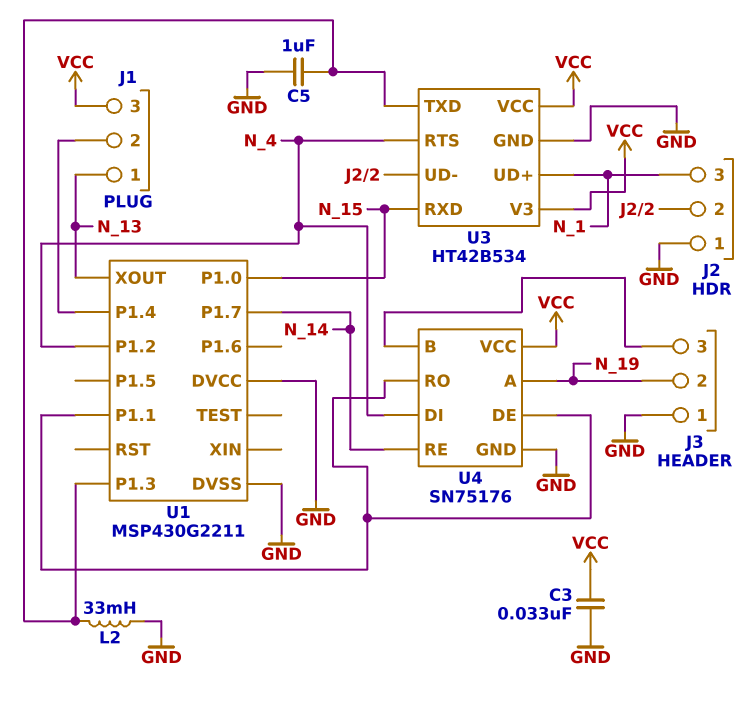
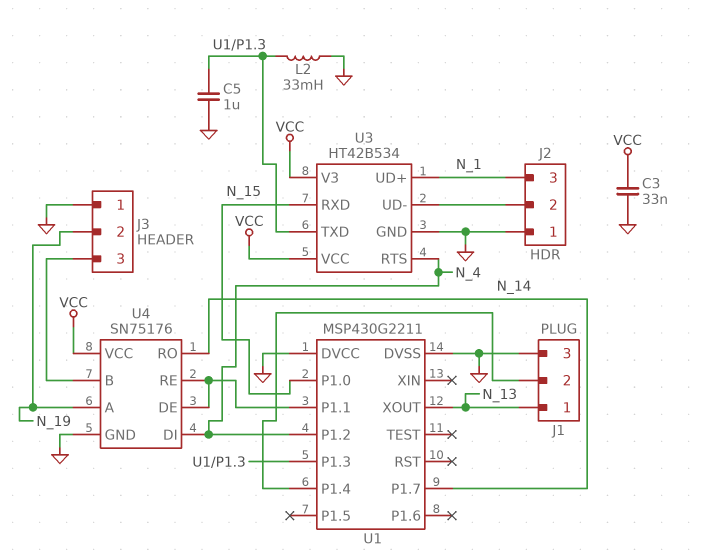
J1 pin 3: VCC -> GND
U4 pin RE: N_14 -> U1/P1.1
U4 pin RO: U1/P1.1 -> N_14

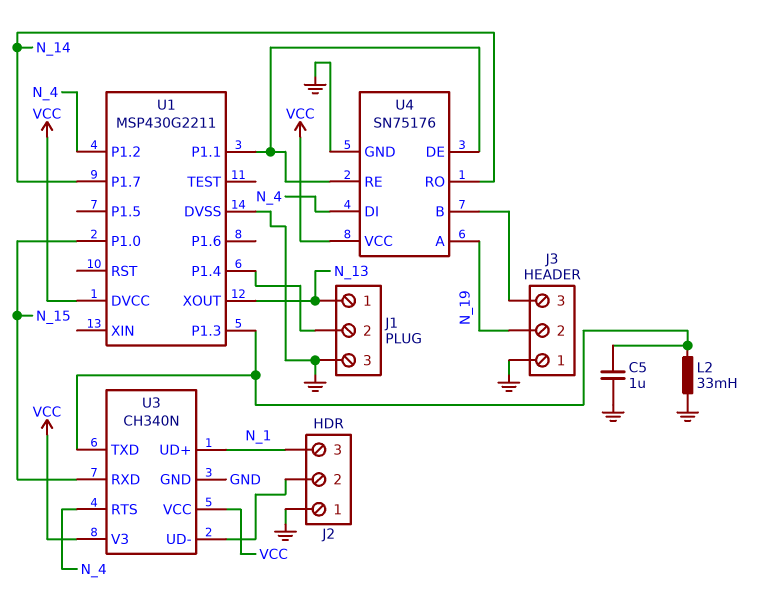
C3: 33nF (GND, VCC) -> none
U1 pin DVCC: GND -> VCC
U3: HT42B534 -> CH340N

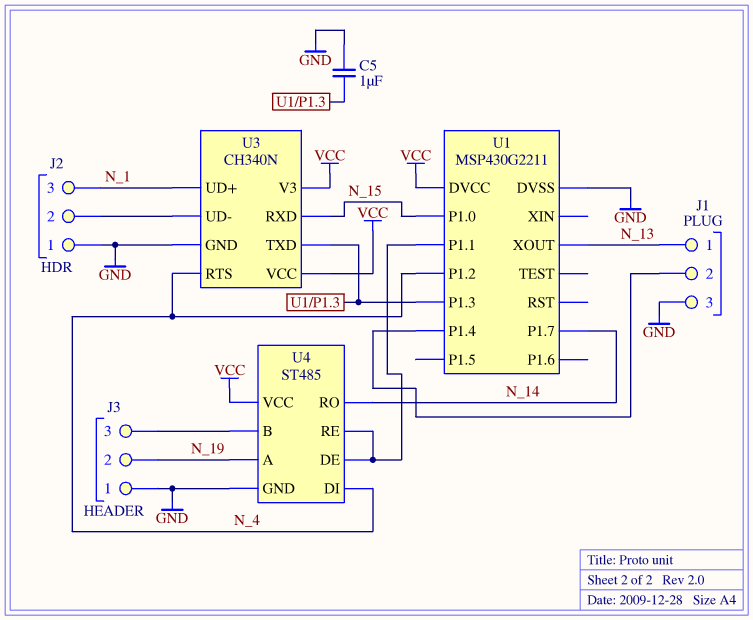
L2: 33mH (GND, U1/P1.3) -> none
U4: SN75176 -> ST485

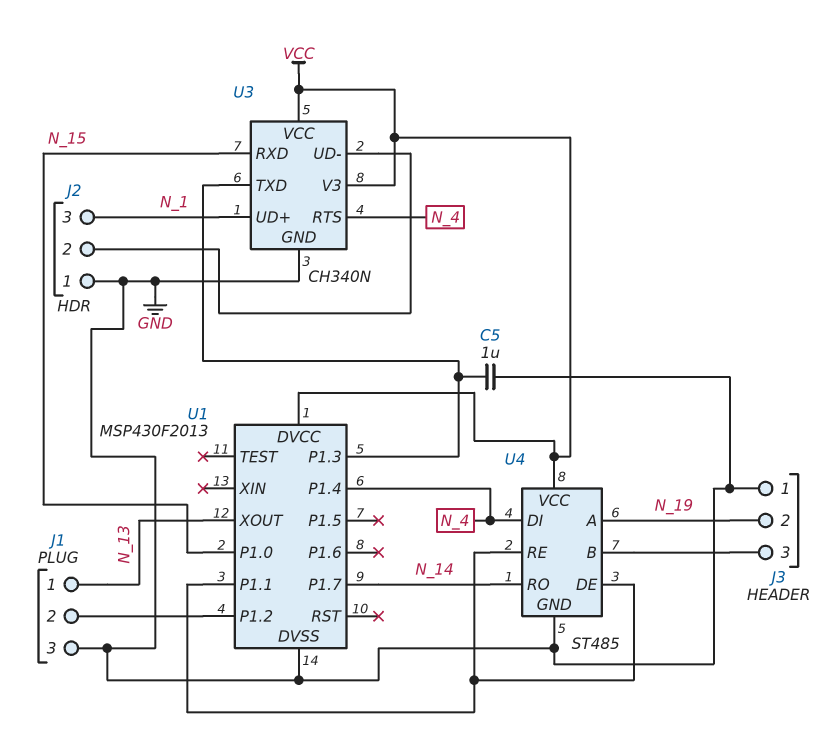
U1: MSP430G2211 -> MSP430F2013
U1 pin P1.2: N_4 -> J1/2
U1 pin P1.4: J1/2 -> N_4

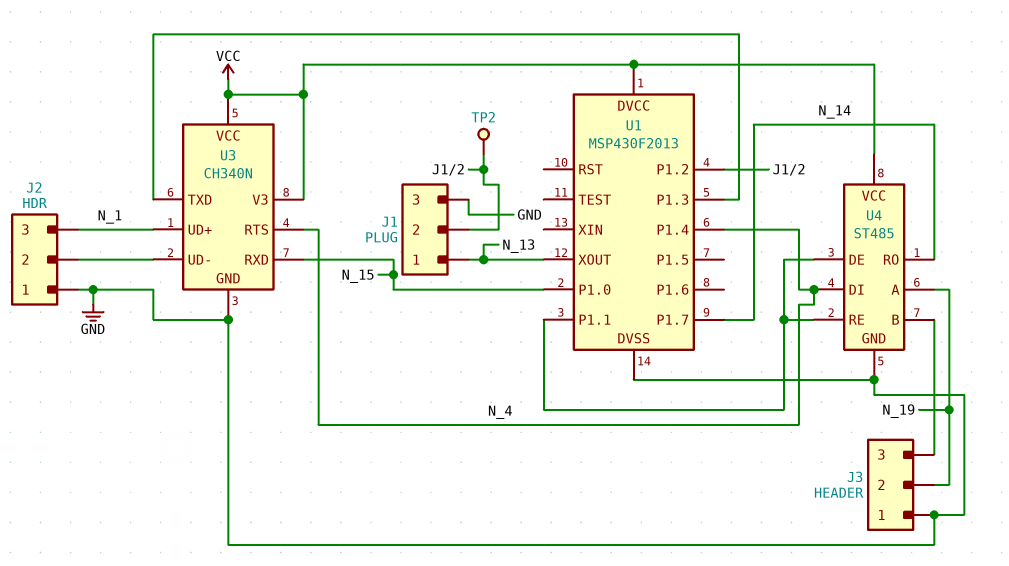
C5: 1uF (GND, U1/P1.3) -> none
TP2: none -> test point (J1/2)

